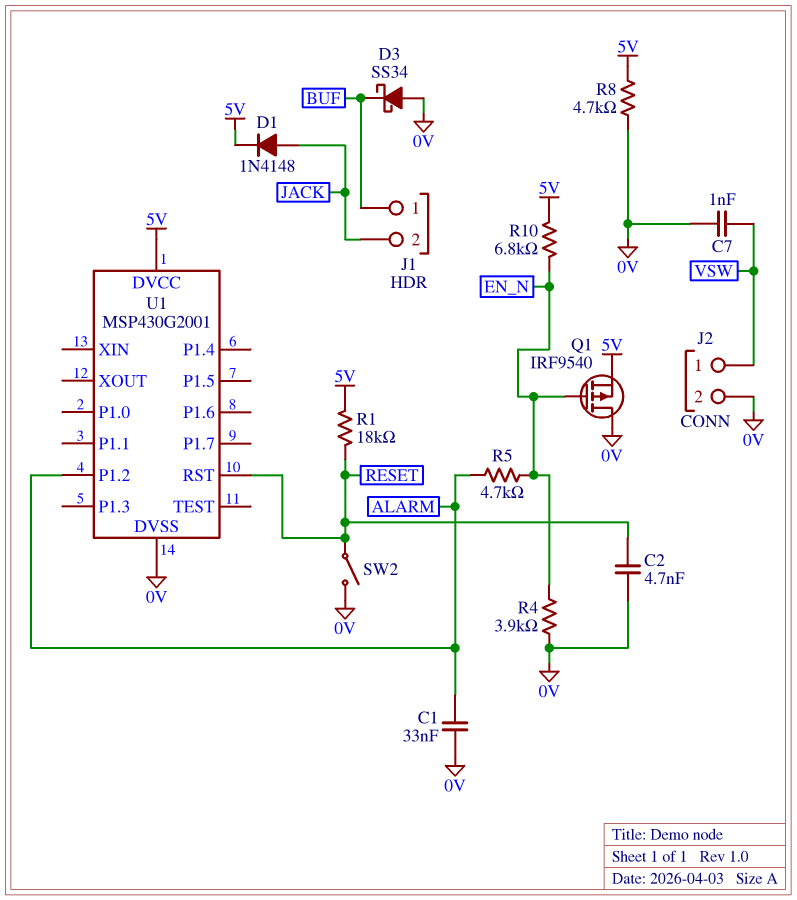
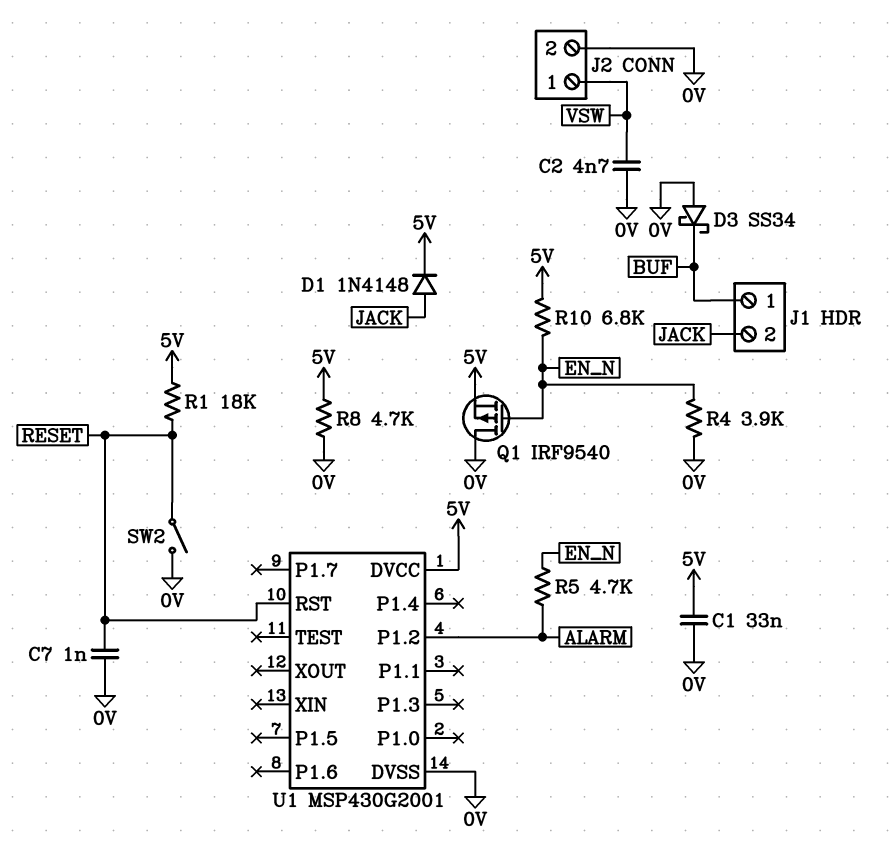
C1: 33nF (0V, ALARM) -> 33nF (0V, 5V)
C2: 4.7nF (0V, RESET) -> 4.7nF (0V, VSW)
C7: 1nF (0V, VSW) -> 1nF (0V, RESET)

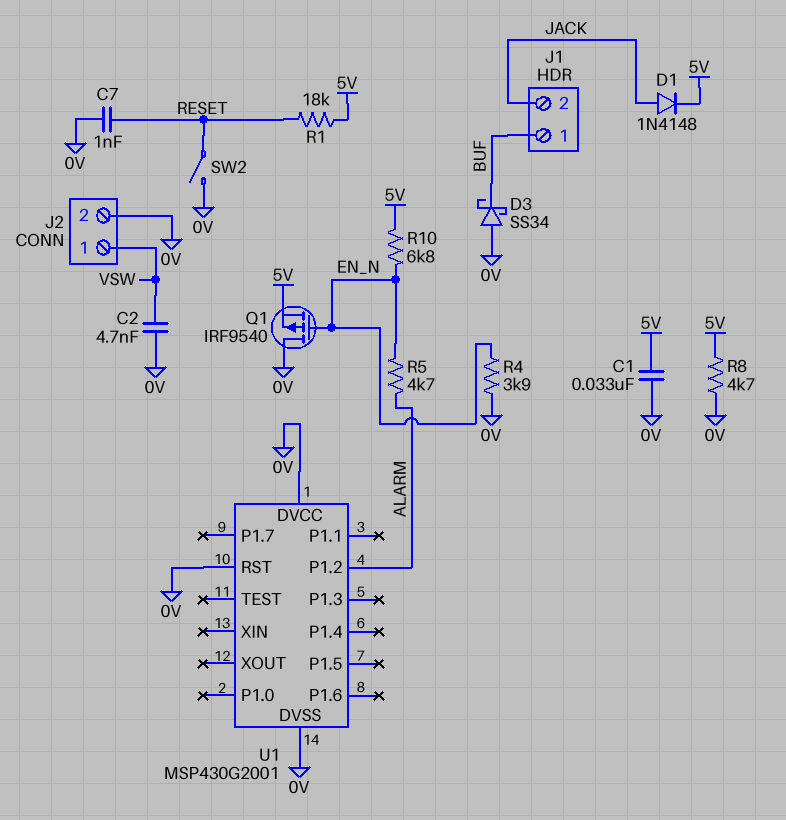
U1 pin DVCC: 5V -> 0V
U1 pin RST: RESET -> 0V

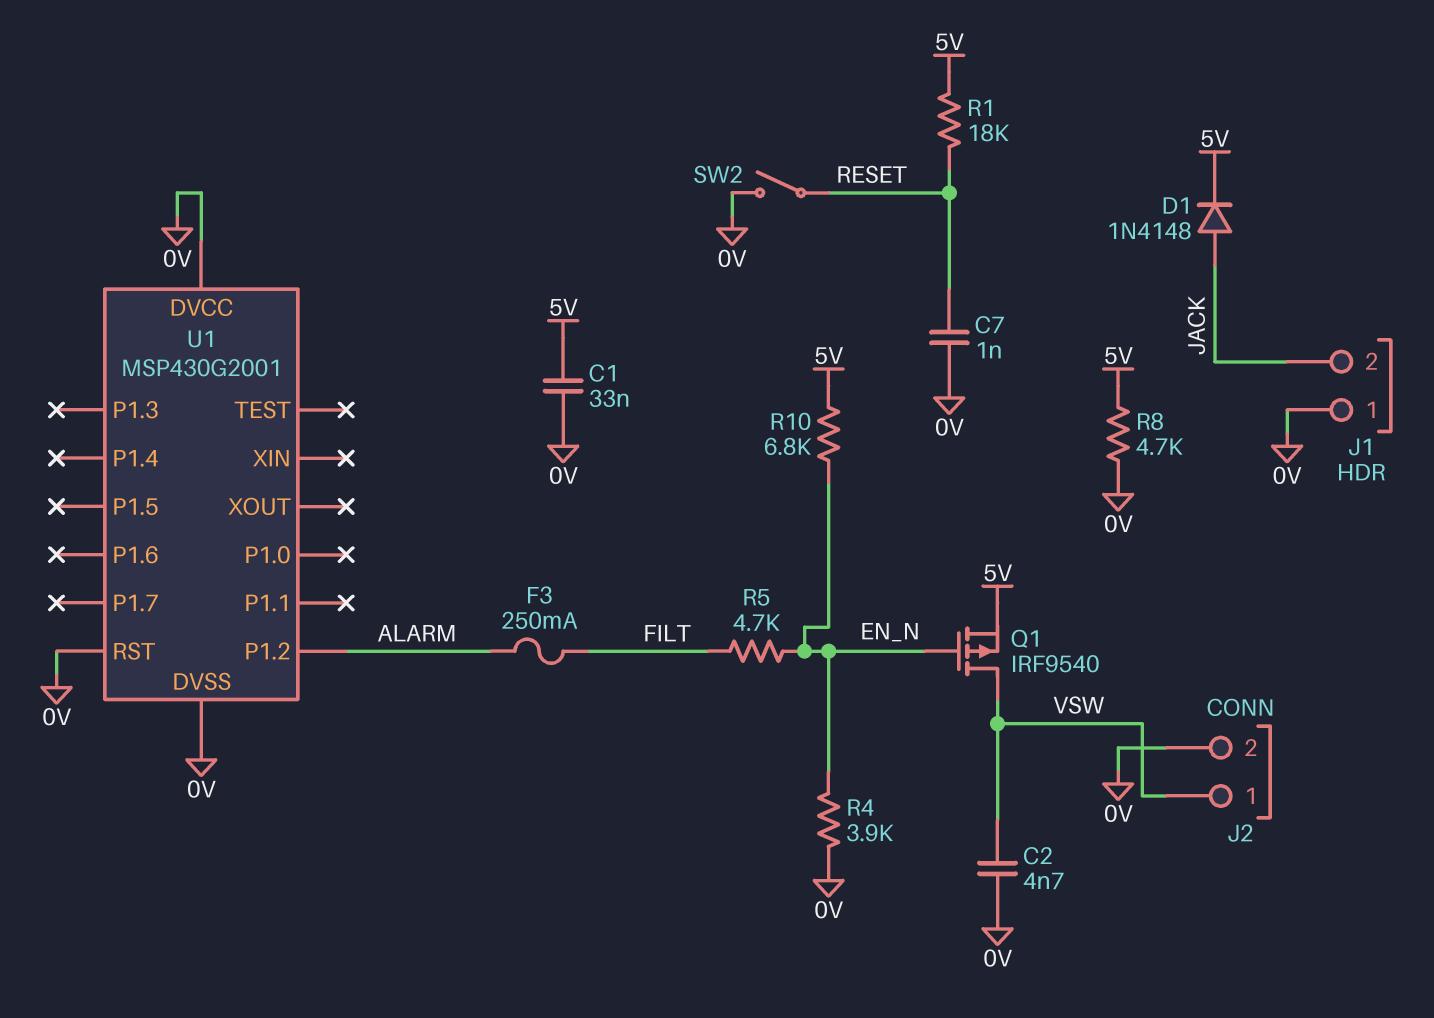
D3: schottky SS34 (A 0V, K BUF) -> none
F3: none -> 250mA (ALARM, FILT)
J1 pin 1: BUF -> 0V
Q1: PMOS IRF9540 (G EN_N, D 0V, S 5V) -> PMOS IRF9540 (G EN_N, D VSW, S 5V)
R5: 4.7k (ALARM, EN_N) -> 4.7k (EN_N, FILT)

